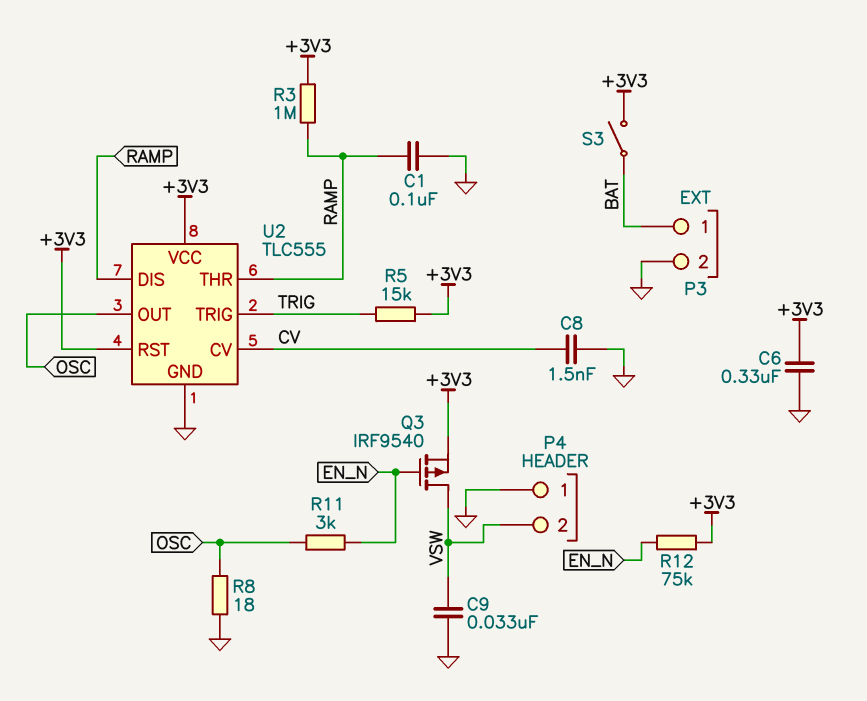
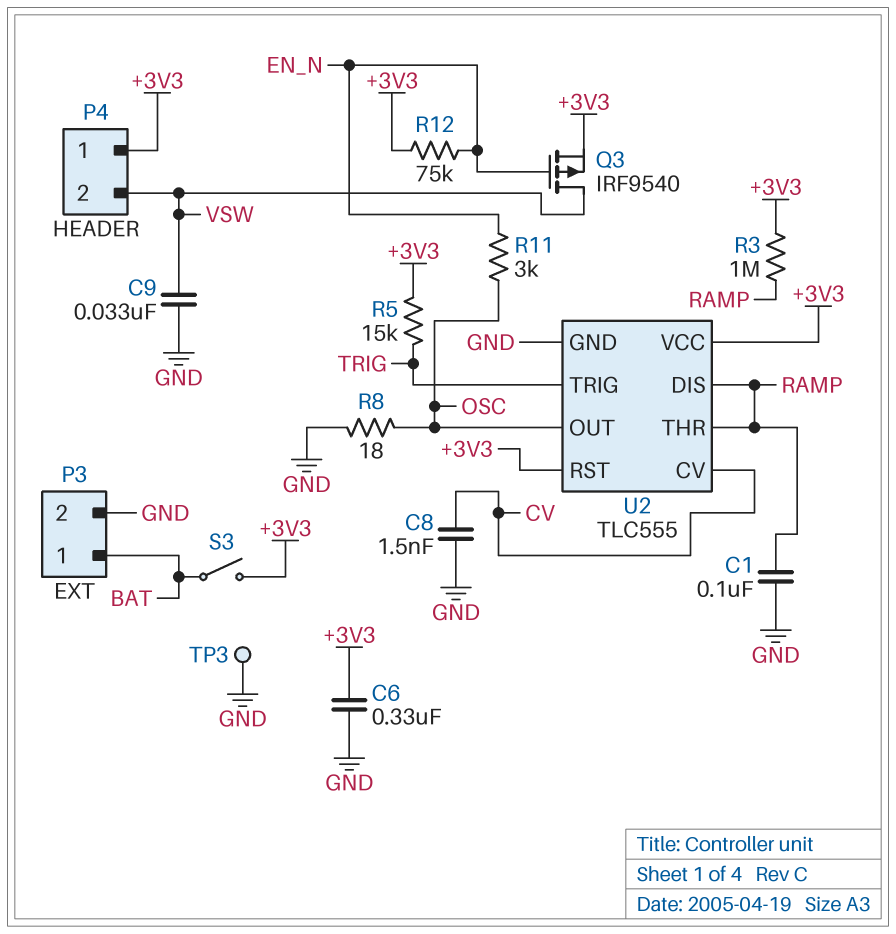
P4 pin 1: GND -> +3V3
TP3: none -> test point (GND)

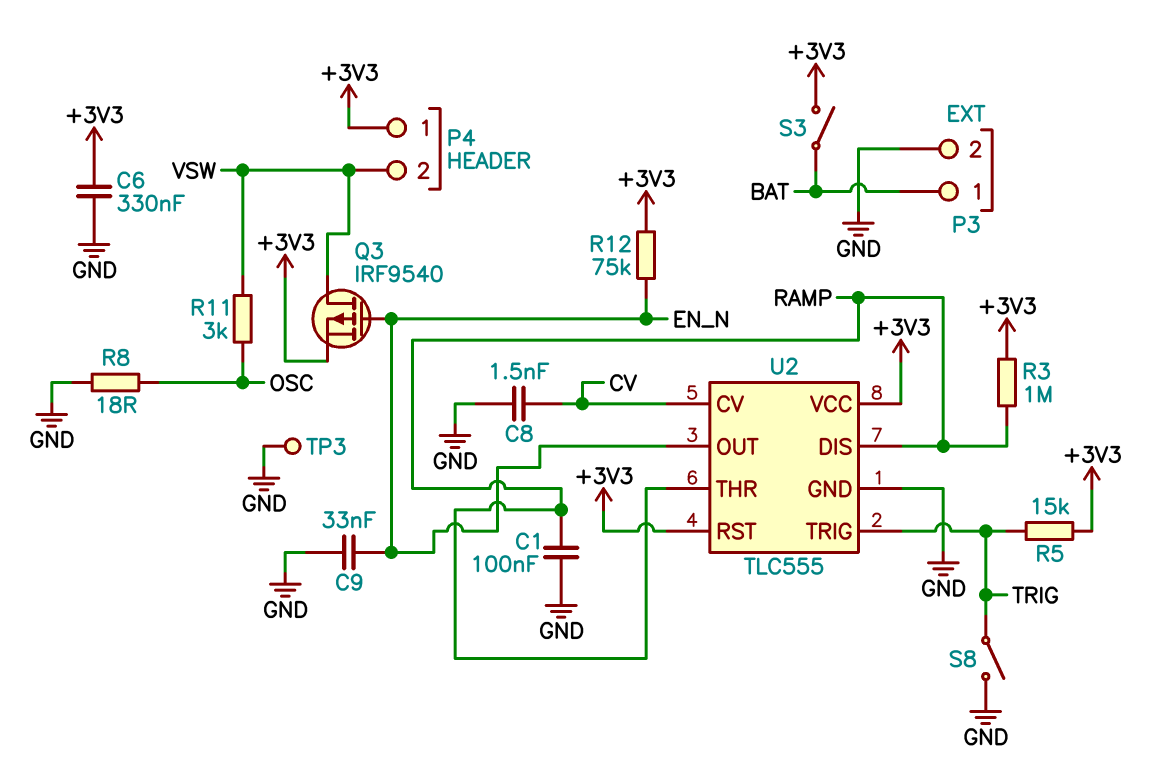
C9: 33nF (GND, VSW) -> 33nF (EN_N, GND)
R11: 3k (EN_N, OSC) -> 3k (OSC, VSW)
S8: none -> switch (GND, TRIG)
U2 pin OUT: OSC -> EN_N

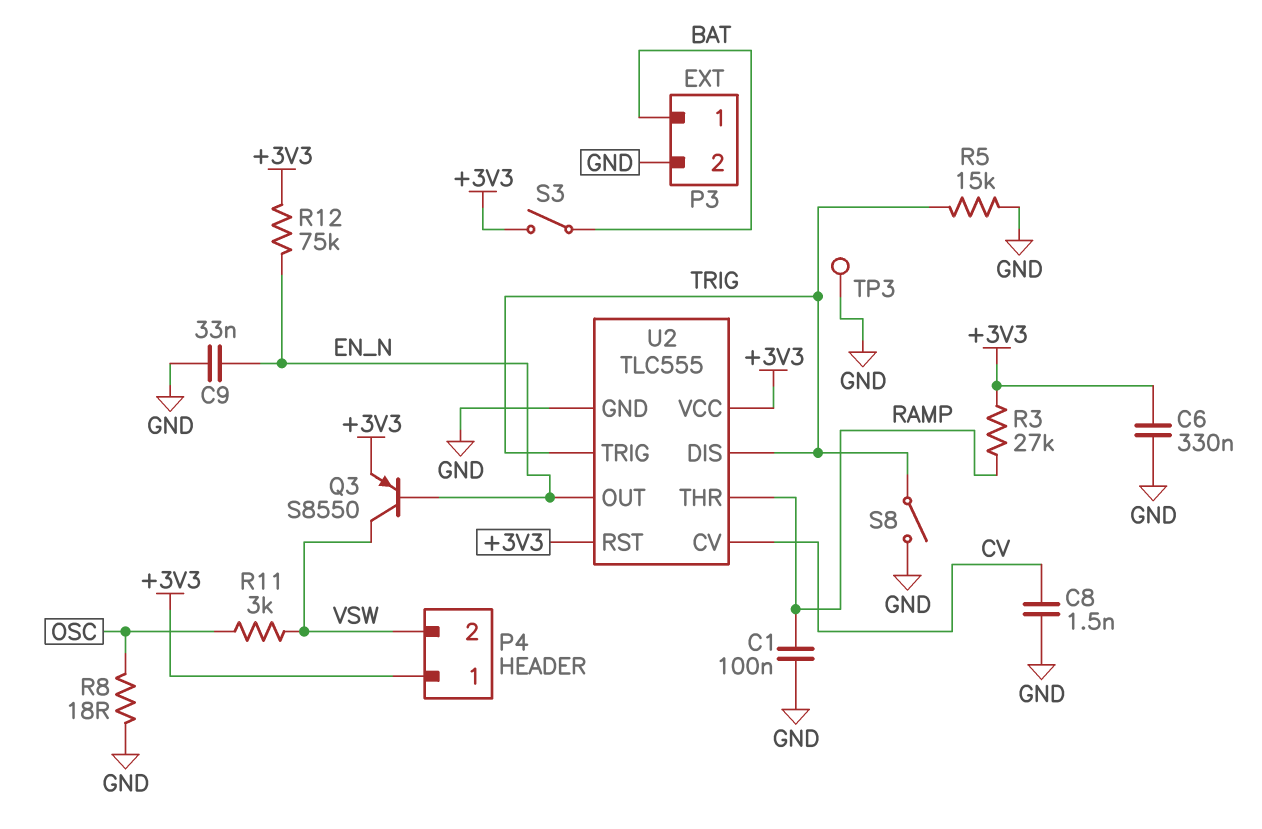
Q3: PMOS IRF9540 (G EN_N, D VSW, S +3V3) -> PNP S8550 (B EN_N, C VSW, E +3V3)
R3: 1M (+3V3, RAMP) -> 27k (+3V3, RAMP)
R5: 15k (+3V3, TRIG) -> 15k (GND, TRIG)
U2 pin DIS: RAMP -> TRIG

